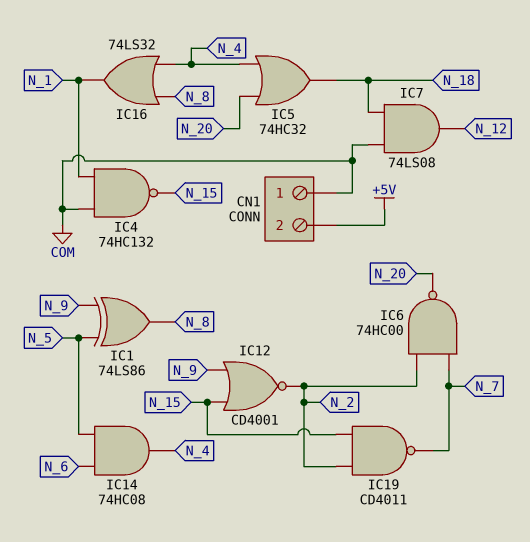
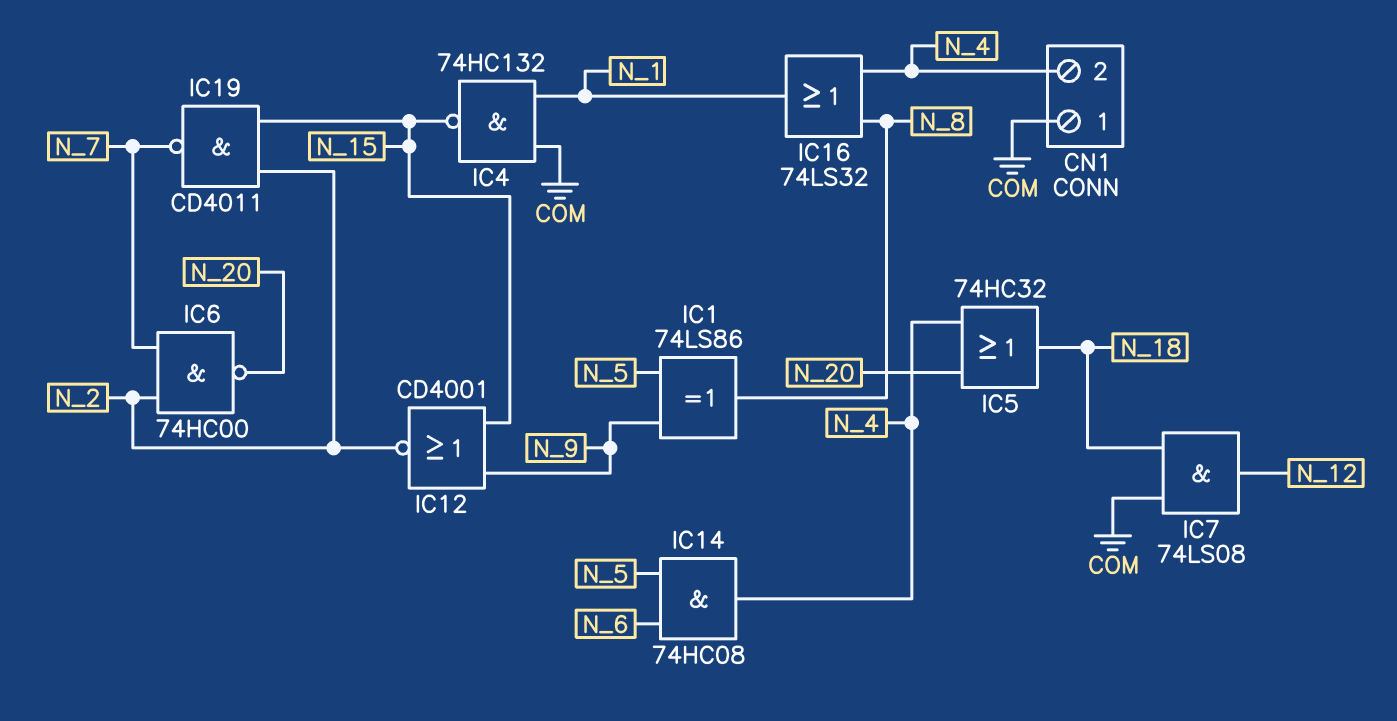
CN1 pin 2: +5V -> N_4

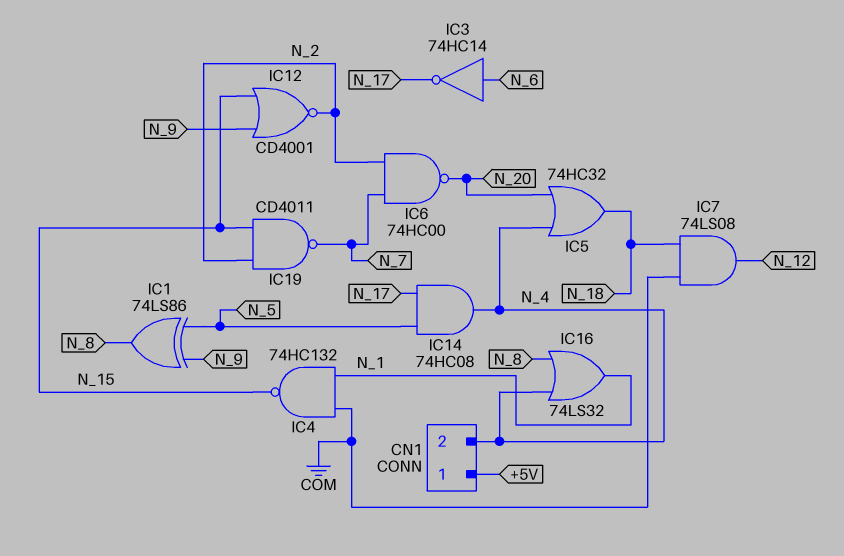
CN1 pin 1: COM -> +5V
IC3: none -> NOT 74HC14 (in N_6, out N_17)
IC14: AND 74HC08 (in N_5, in N_6, out N_4) -> AND 74HC08 (in N_5, in N_17, out N_4)

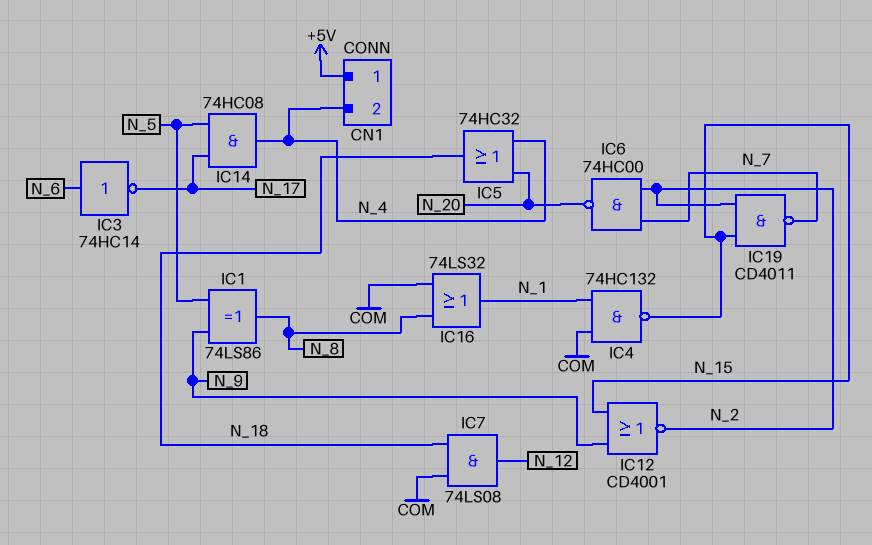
IC16: OR 74LS32 (in N_4, in N_8, out N_1) -> OR 74LS32 (in COM, in N_8, out N_1)

